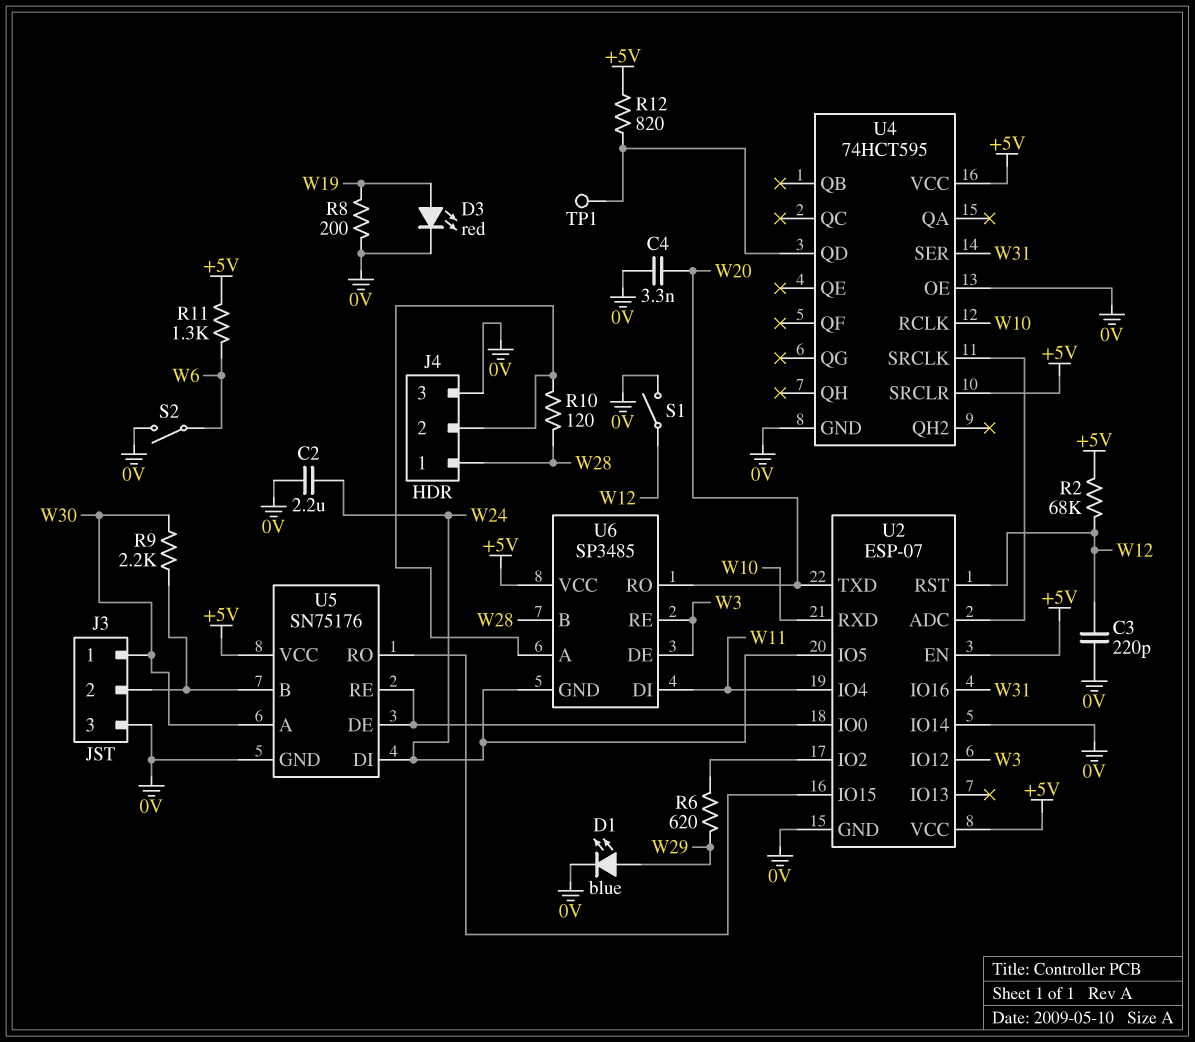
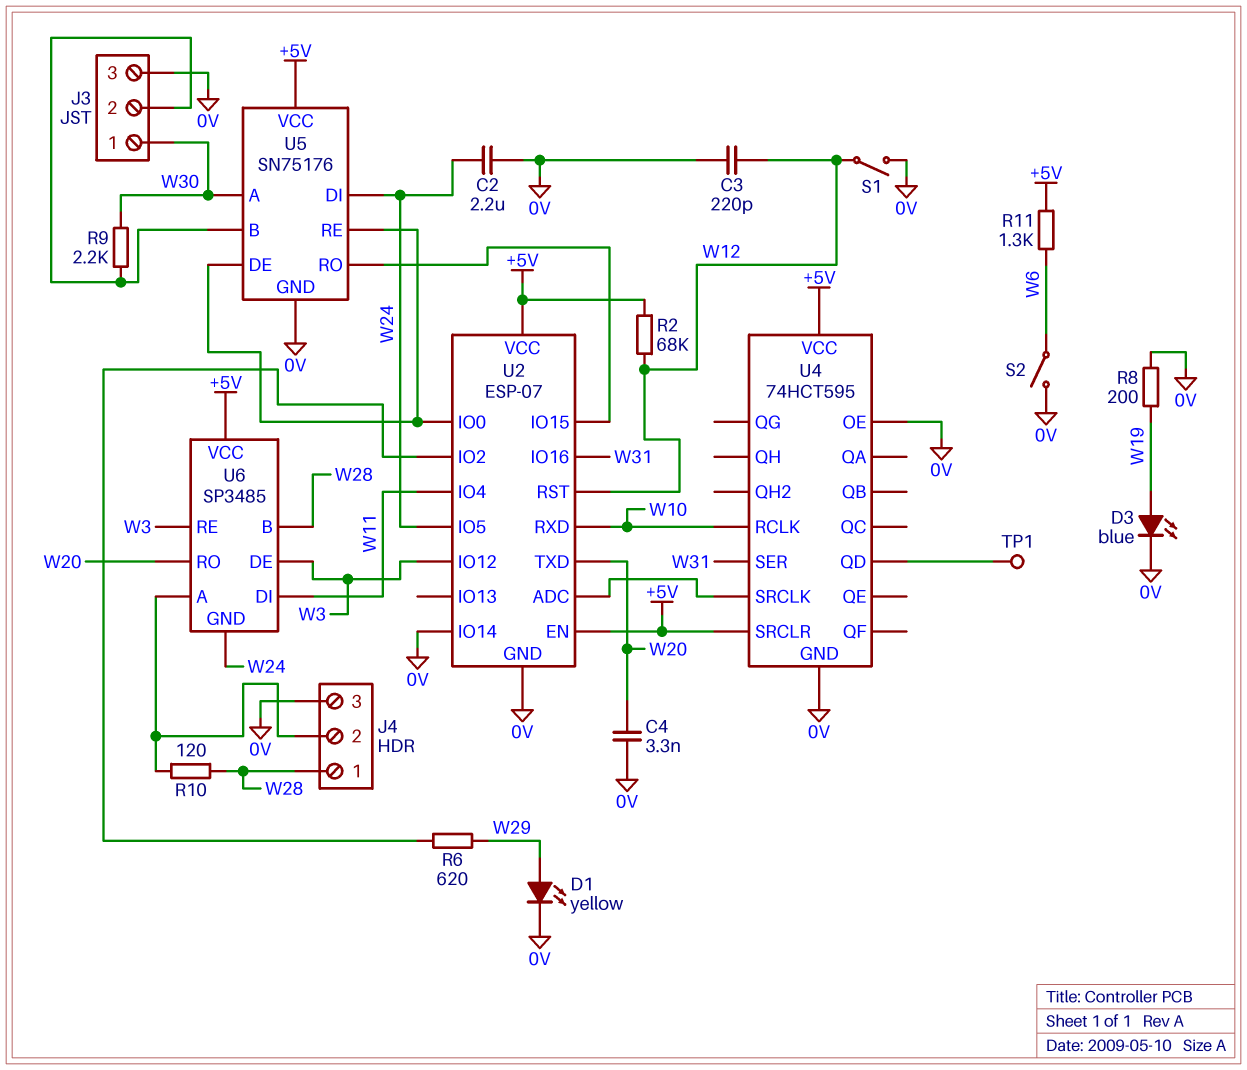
D1: LED blue (A W29, K 0V) -> LED yellow (A W29, K 0V)
D3: LED red (A W19, K 0V) -> LED blue (A W19, K 0V)
R12: 820 (+5V, U4/QD) -> none

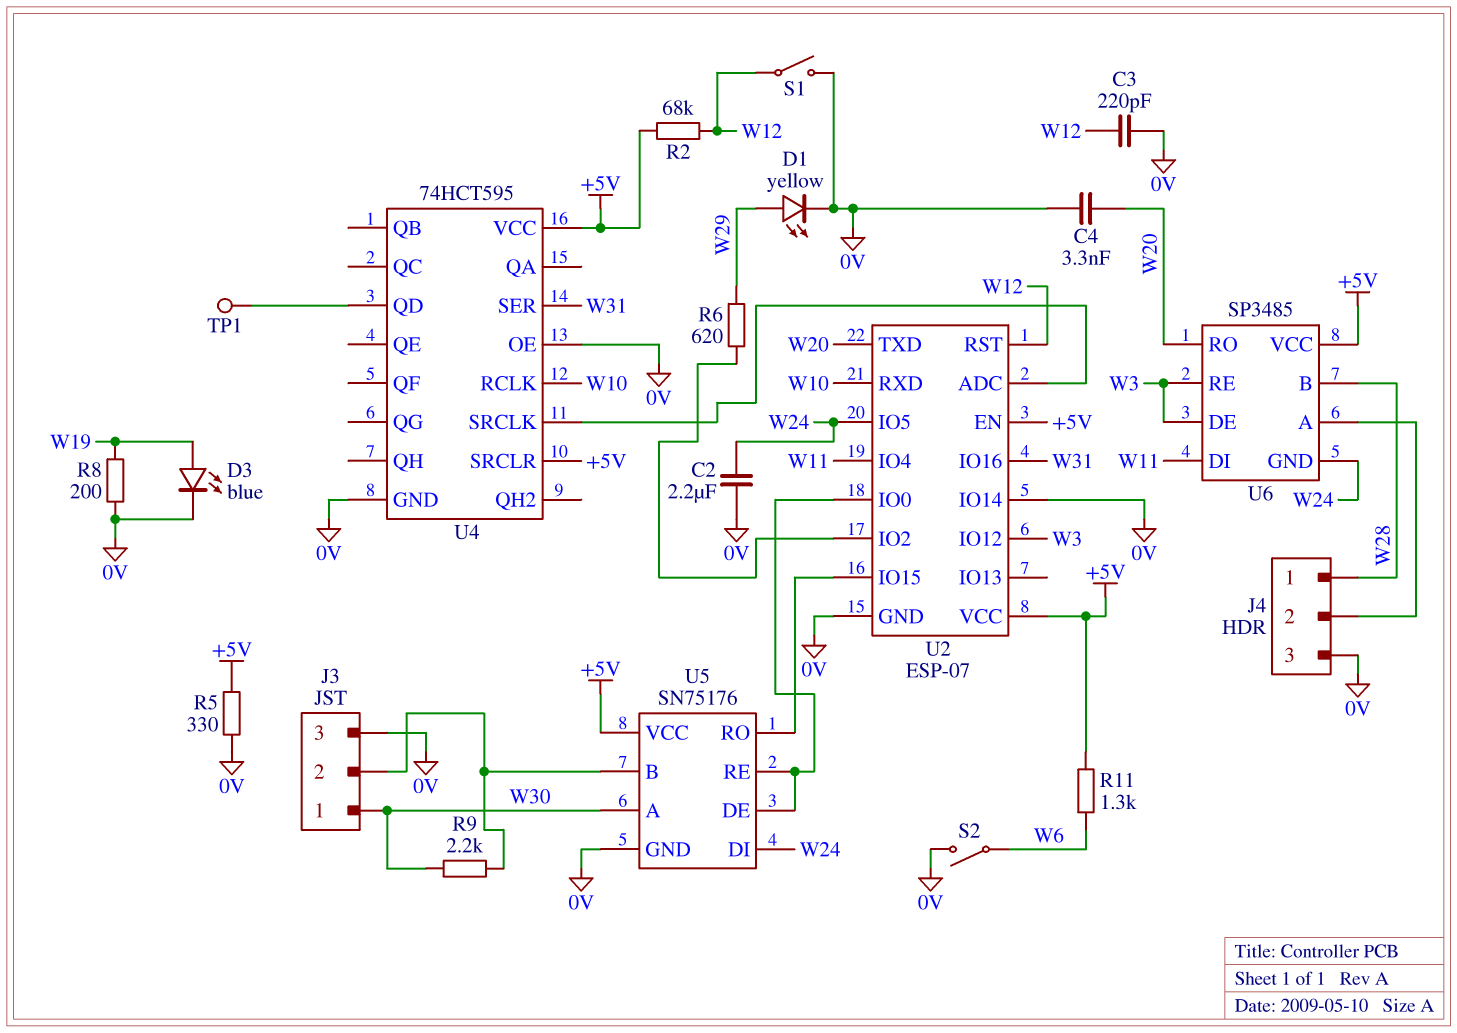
R5: none -> 330 (+5V, 0V)
R10: 120 (J4/2, W28) -> none

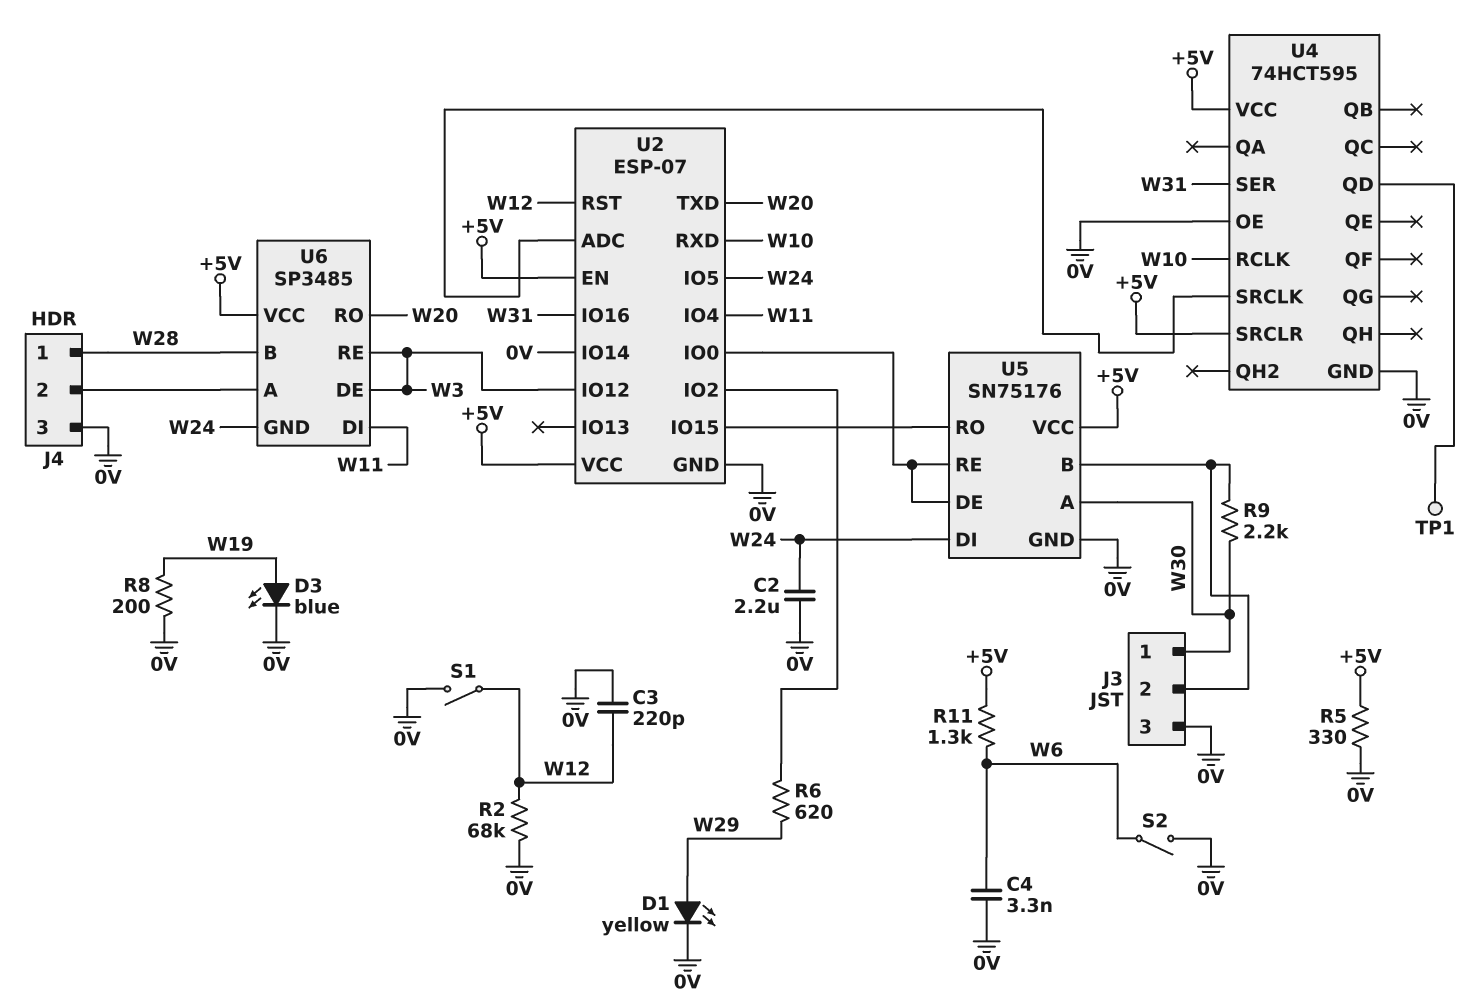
C4: 3.3nF (0V, W20) -> 3.3nF (0V, W6)
R2: 68k (+5V, W12) -> 68k (0V, W12)

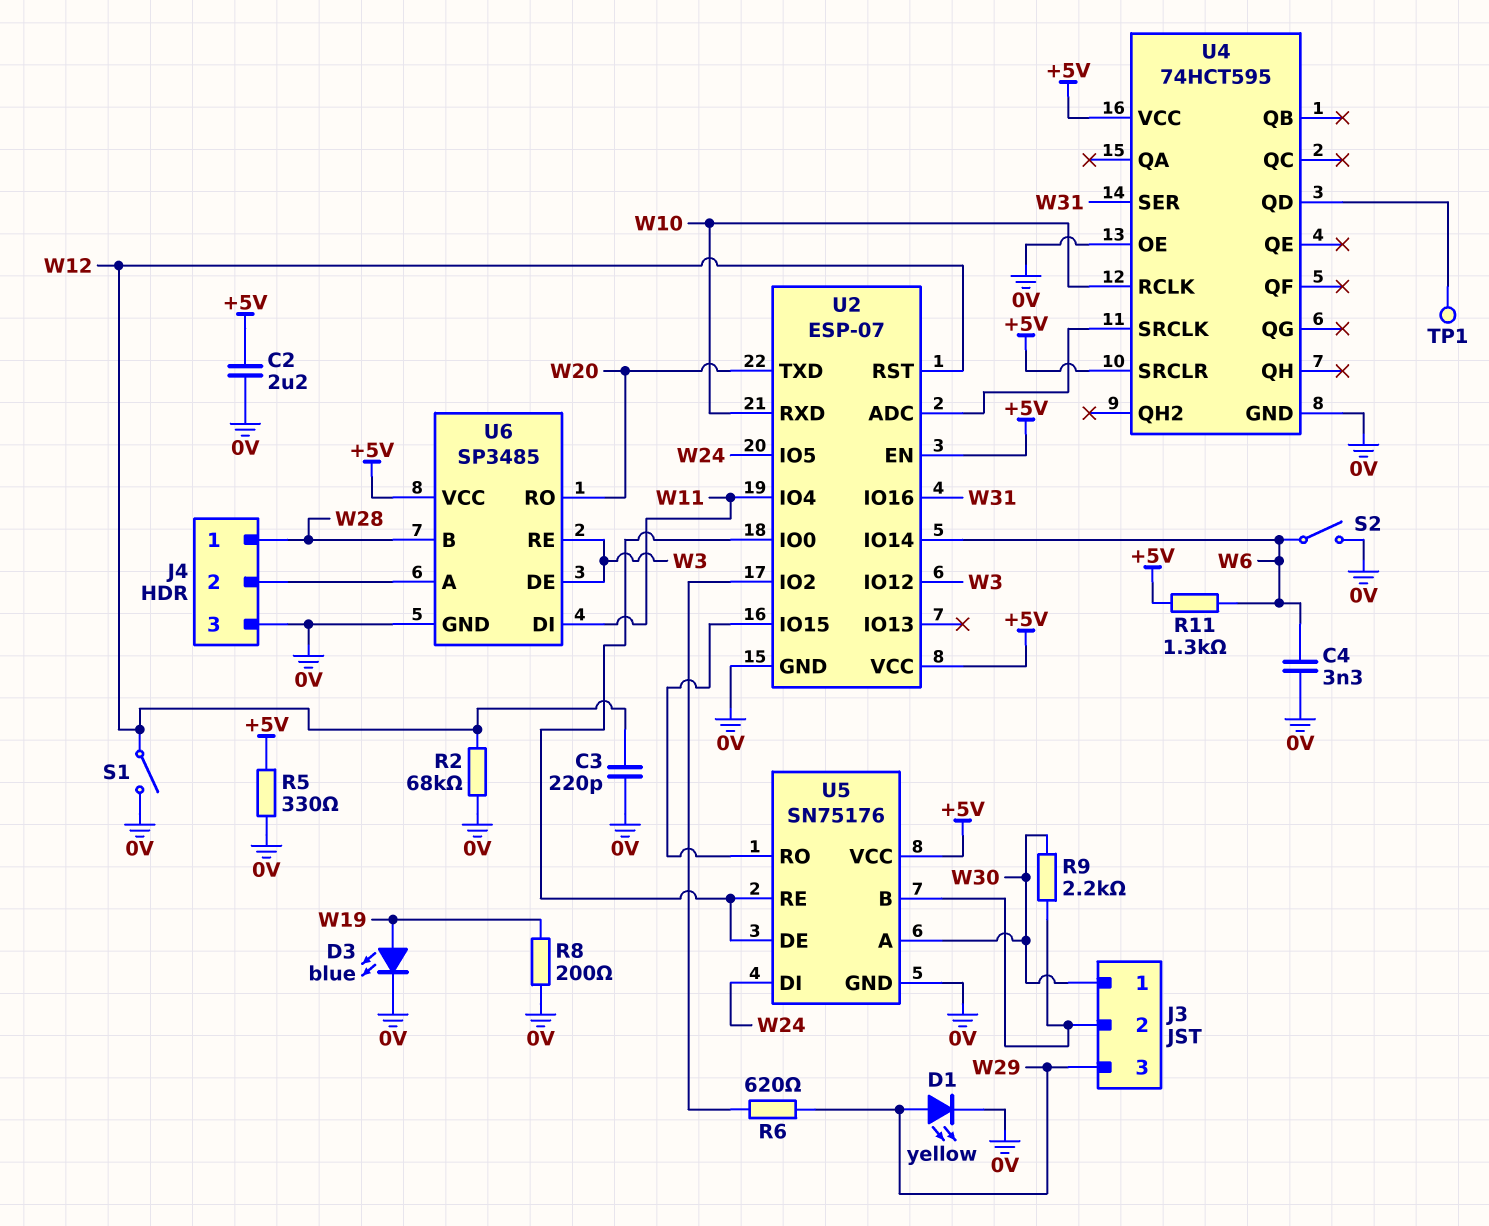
C2: 2.2uF (0V, W24) -> 2.2uF (+5V, 0V)
J3 pin 3: 0V -> W29
U2 pin IO14: 0V -> W6
U6 pin GND: W24 -> 0V

